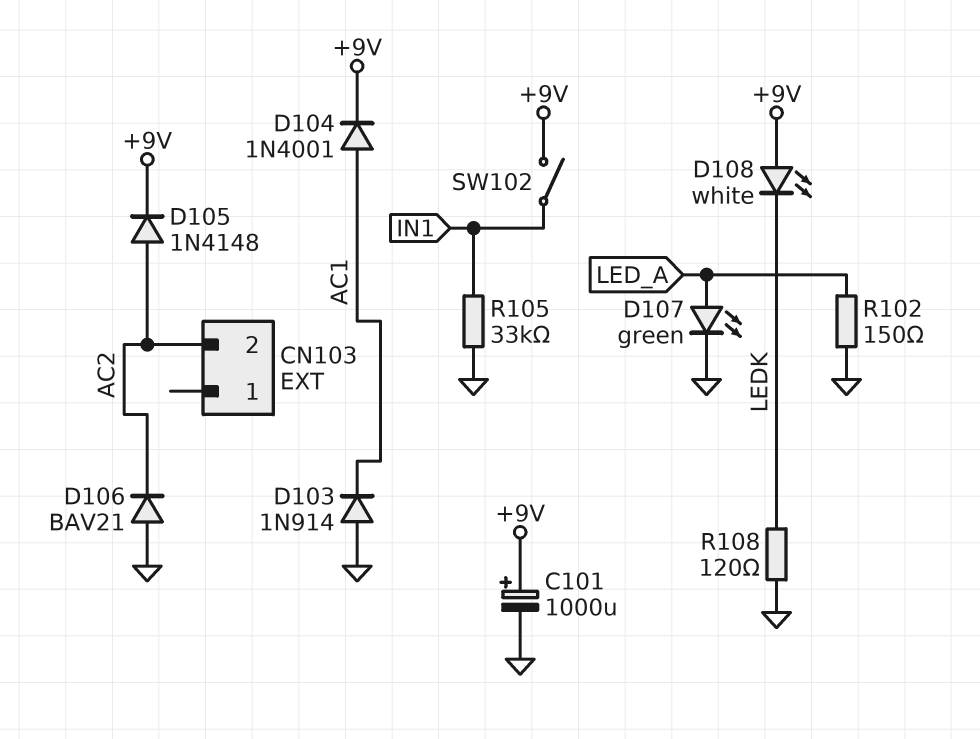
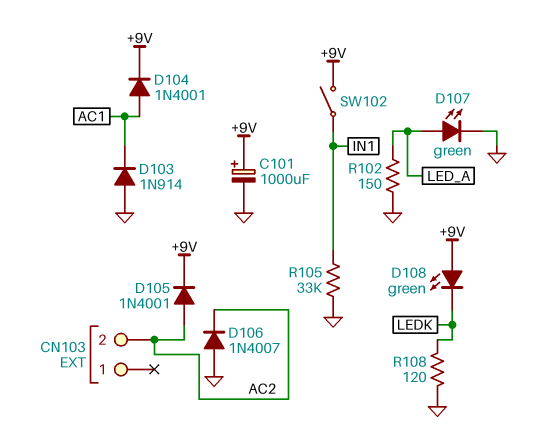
D105: diode 1N4148 (A AC2, K +9V) -> diode 1N4001 (A AC2, K +9V)
D106: diode BAV21 (A GND, K AC2) -> diode 1N4007 (A GND, K AC2)
D108: LED white (A +9V, K LEDK) -> LED green (A +9V, K LEDK)

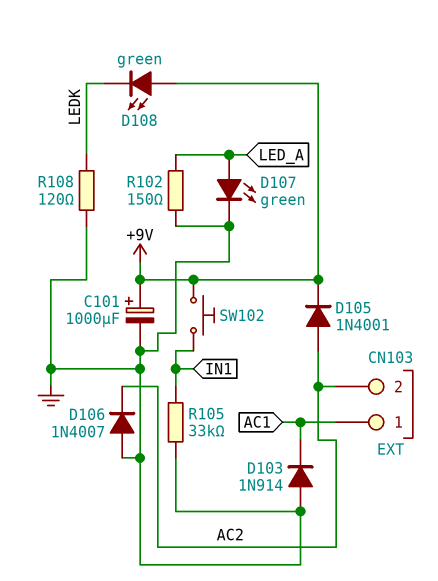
CN103 pin 1: none -> AC1
D104: diode 1N4001 (A AC1, K +9V) -> none
SW102: switch (+9V, IN1) -> button (+9V, IN1)

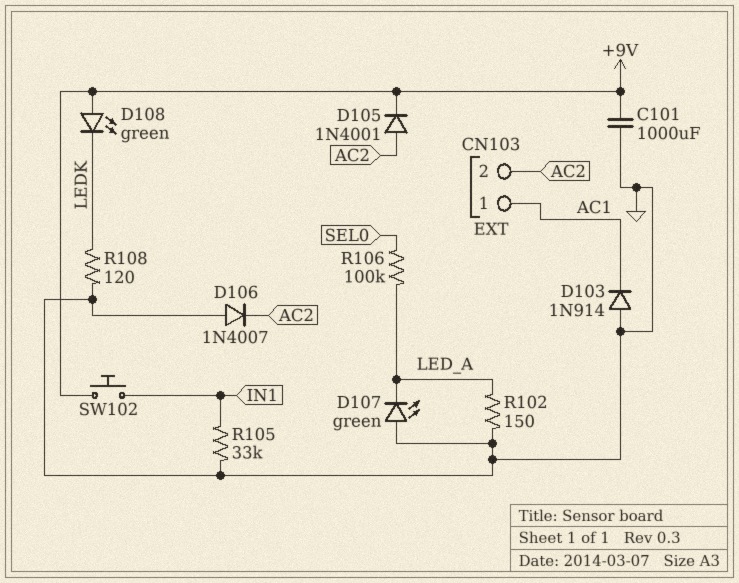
C101: 1000uF (plus +9V, minus GND) -> 1000uF (+9V, GND)
D107: LED green (A LED_A, K GND) -> LED green (A GND, K LED_A)
R106: none -> 100k (LED_A, SEL0)

